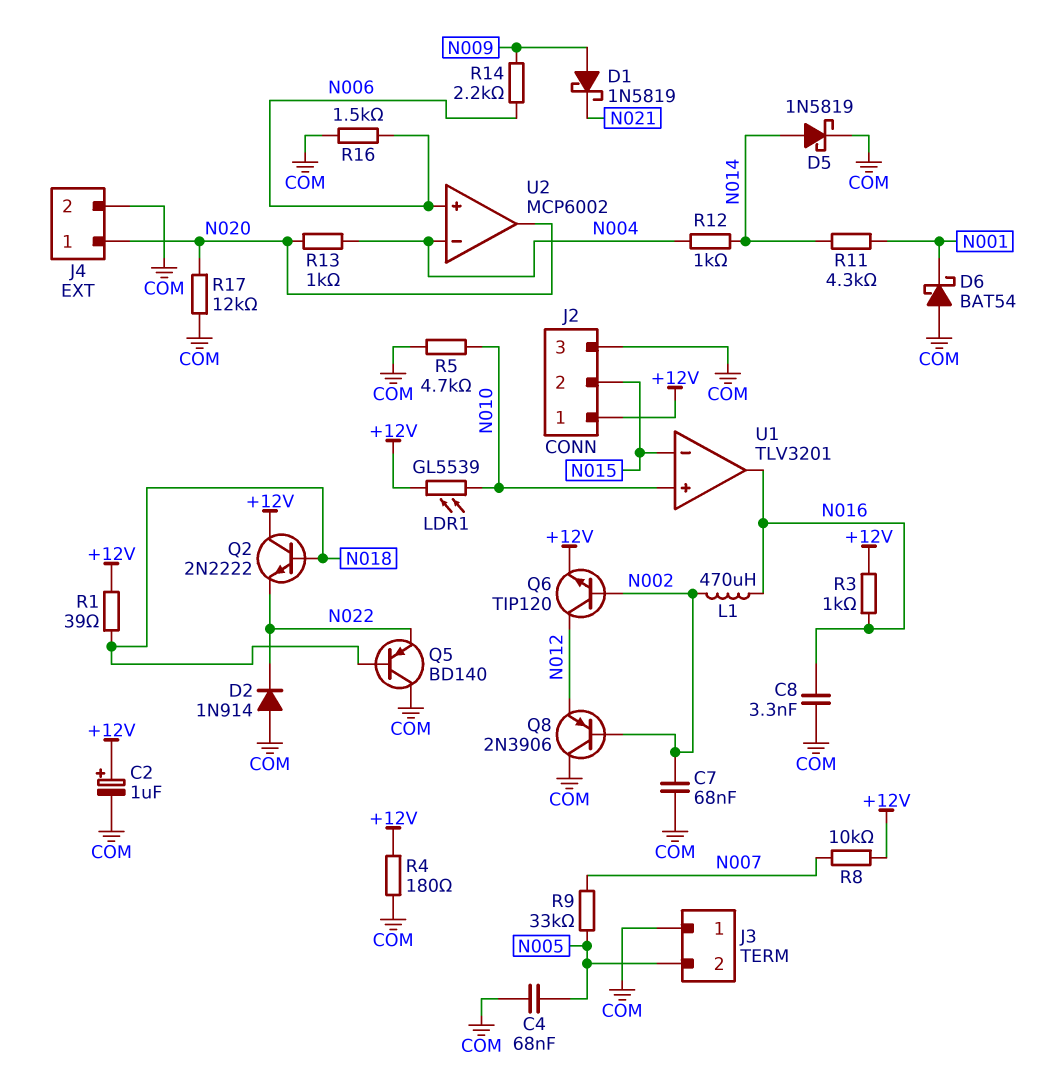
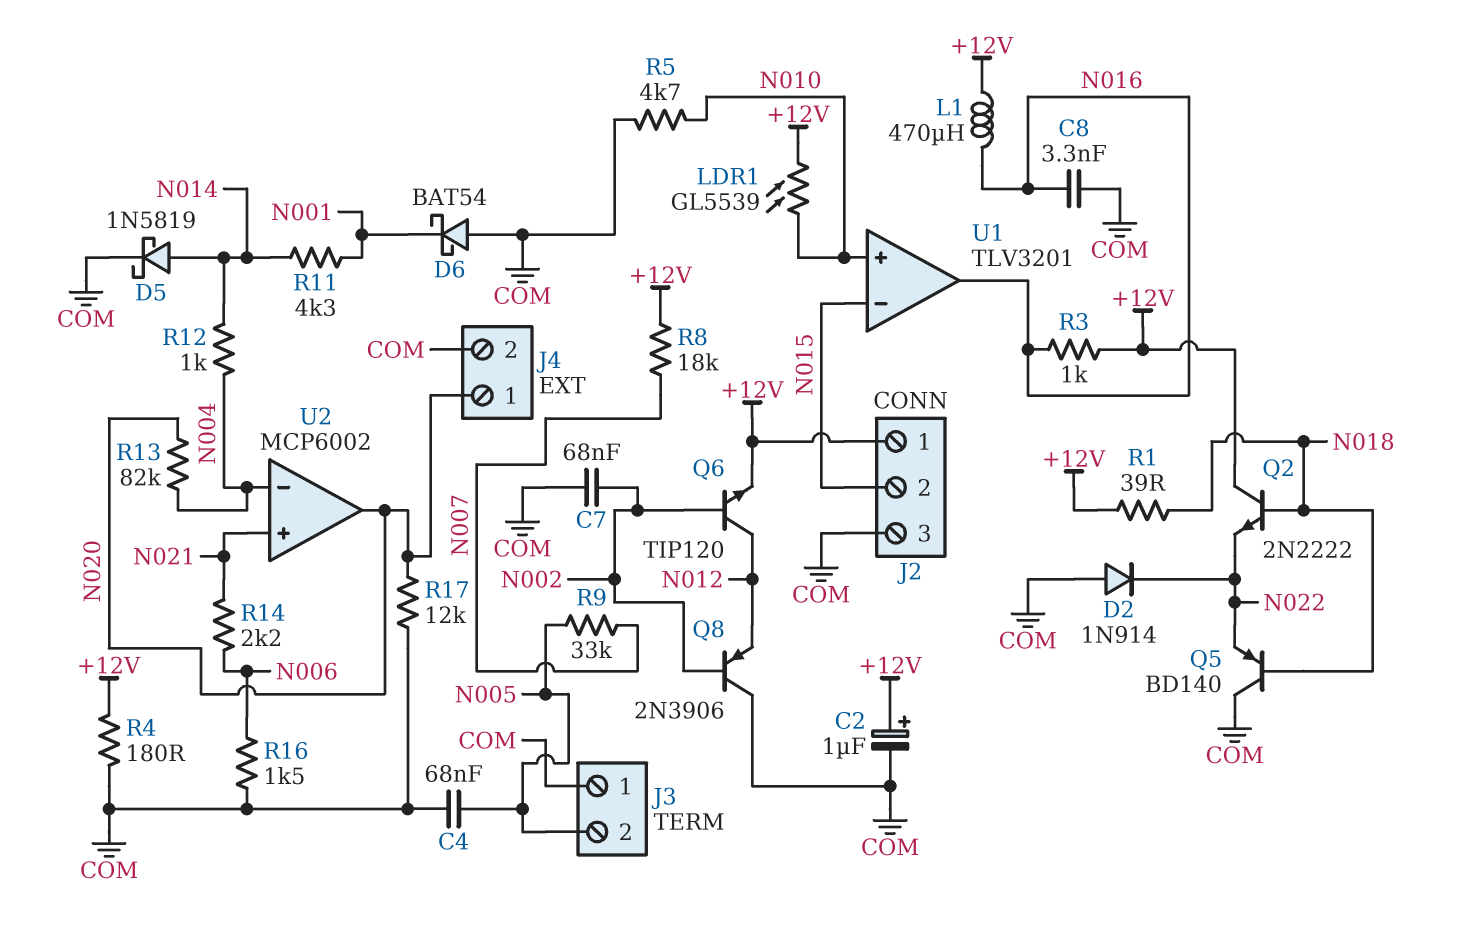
D1: schottky 1N5819 (A N009, K N021) -> none
L1: 470uH (N002, N016) -> 470uH (+12V, N016)
R8: 10k (+12V, N007) -> 18k (+12V, N007)
R13: 1k (N004, N020) -> 82k (N004, N020)
R14: 2.2k (N006, N009) -> 2.2k (N006, N021)
U2 pin in+: N006 -> N021

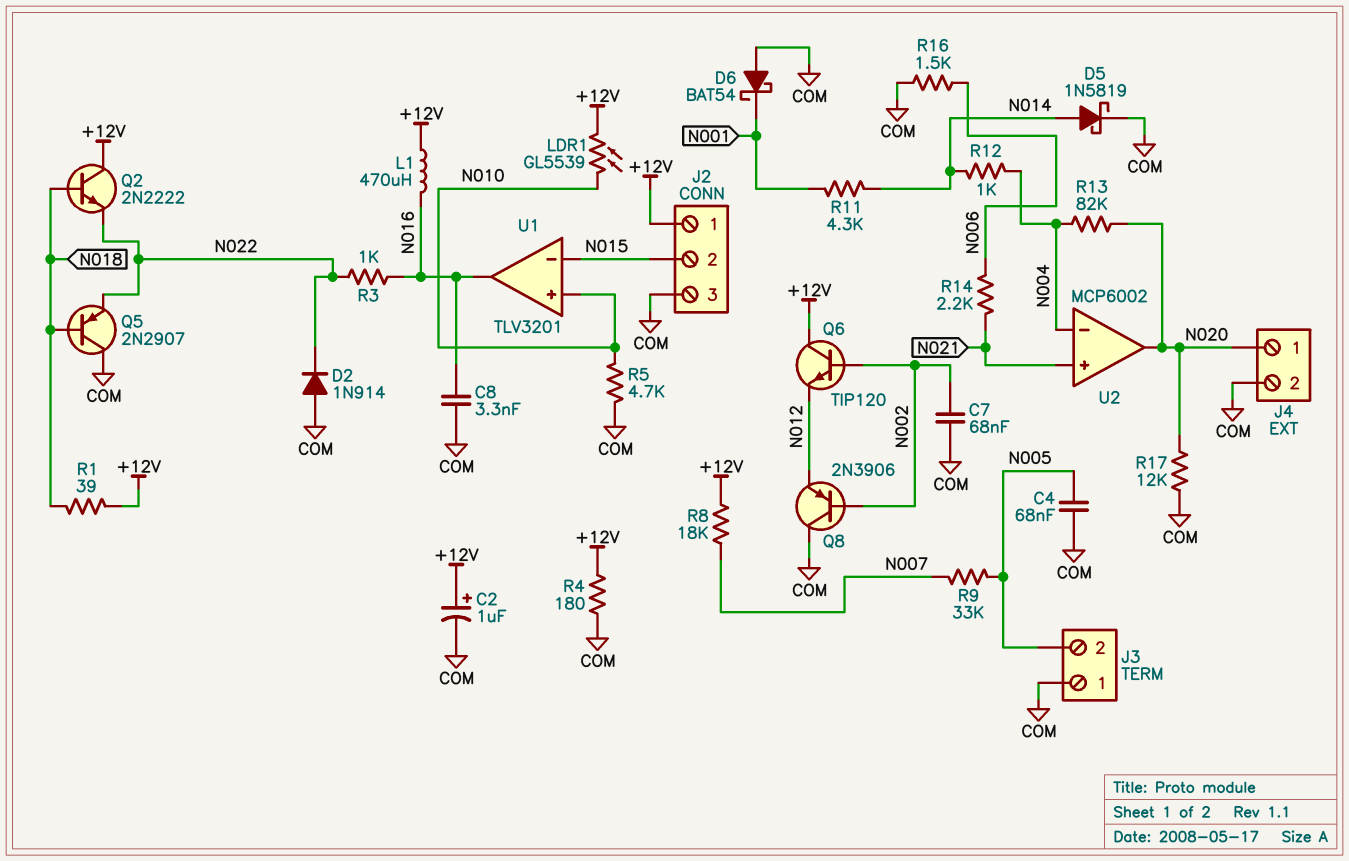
Q5: PNP BD140 (B N018, C COM, E N022) -> PNP 2N2907 (B N018, C COM, E N022)
Q6: NPN TIP120 (B N002, C N012, E +12V) -> NPN TIP120 (B N002, C +12V, E N012)
R3: 1k (+12V, N016) -> 1k (N016, N022)

